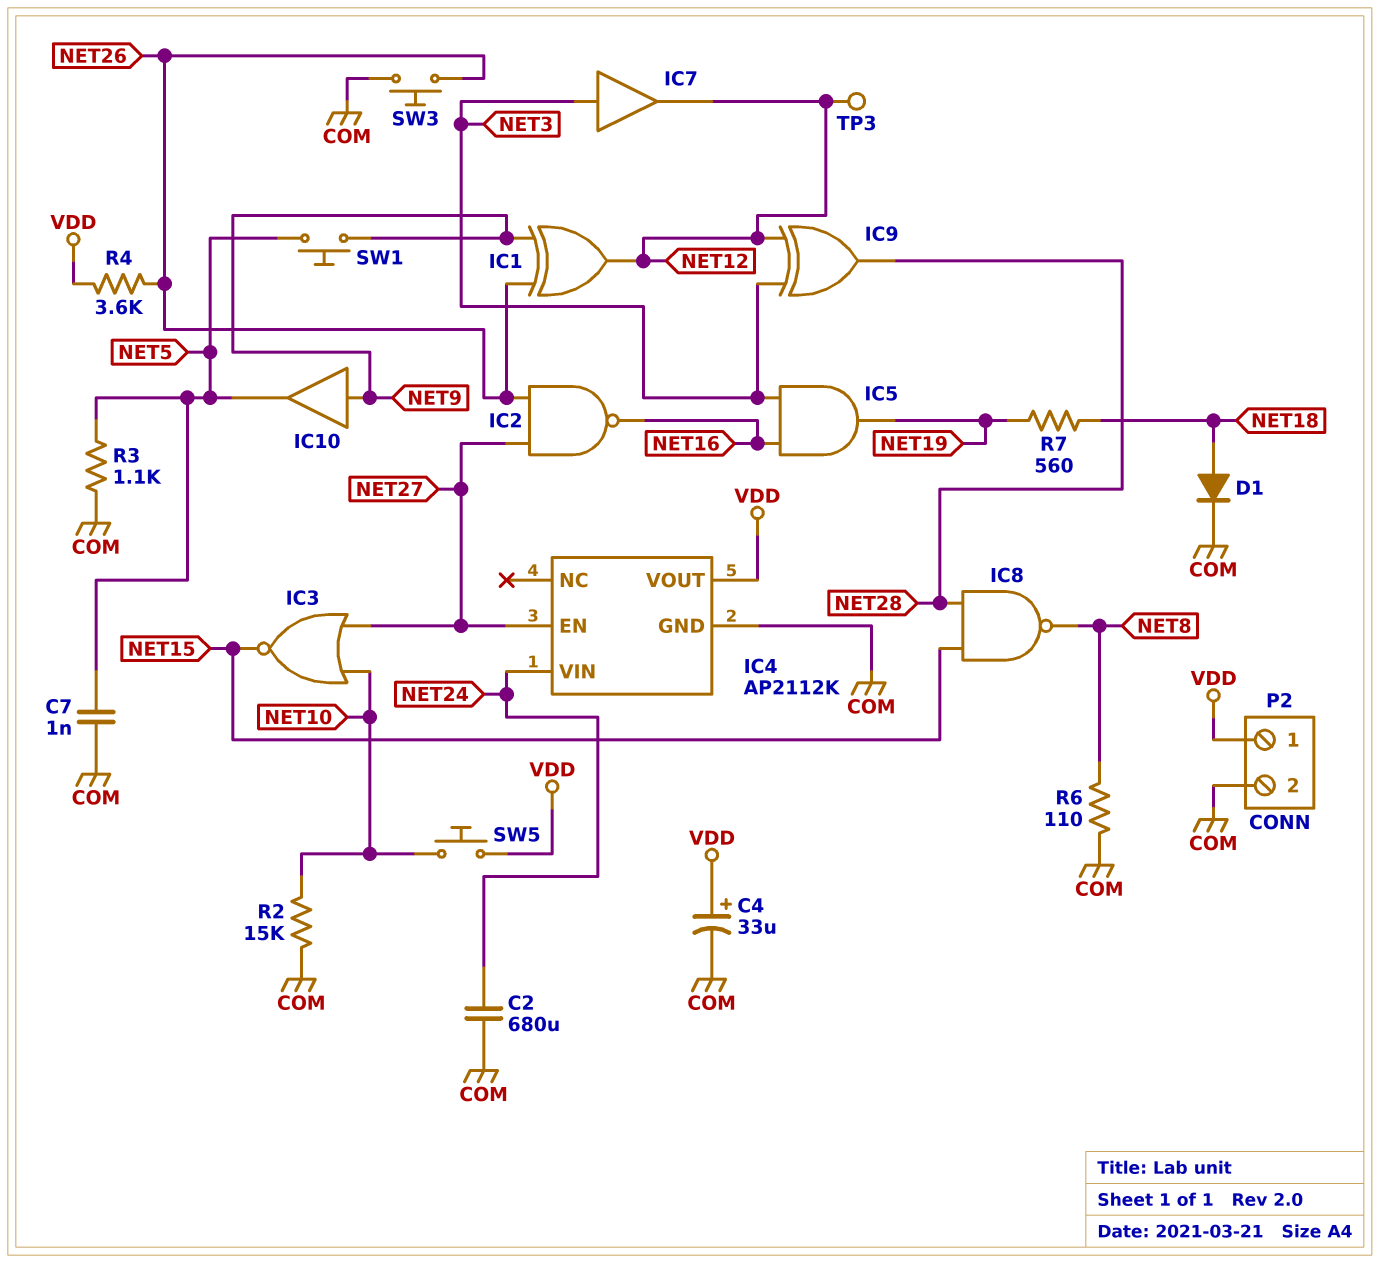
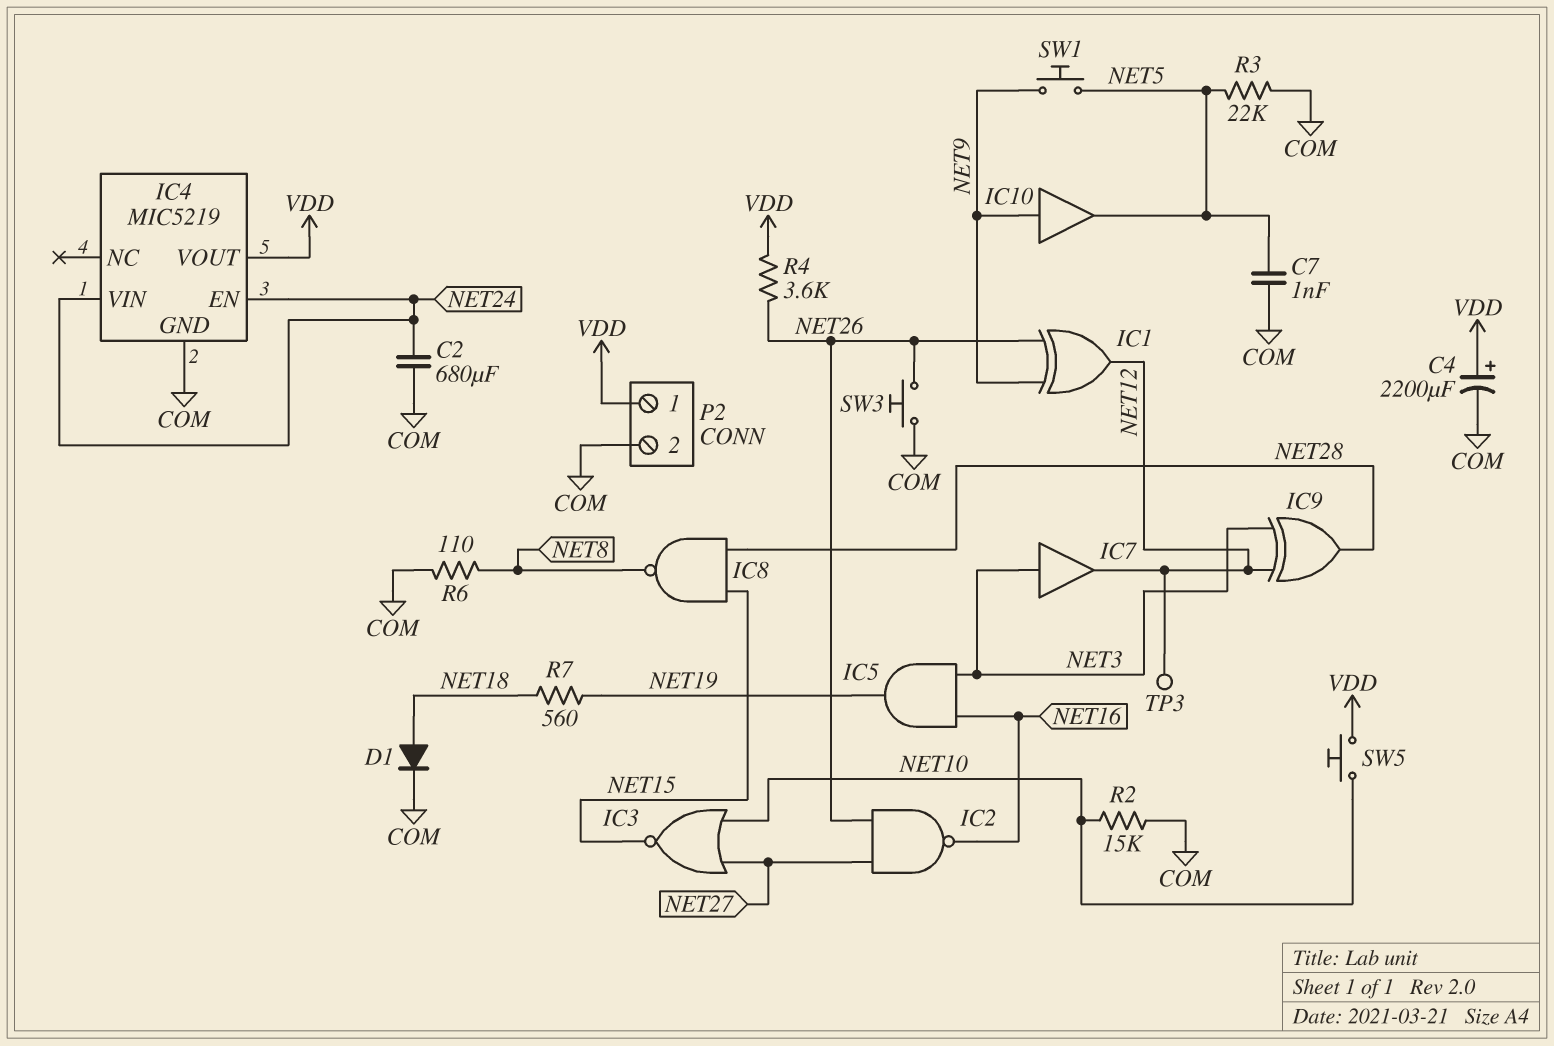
C4: 33uF (plus VDD, minus COM) -> 2200uF (plus VDD, minus COM)
IC4: AP2112K -> MIC5219
IC4 pin EN: NET27 -> NET24
R3: 1.1k (COM, NET5) -> 22k (COM, NET5)

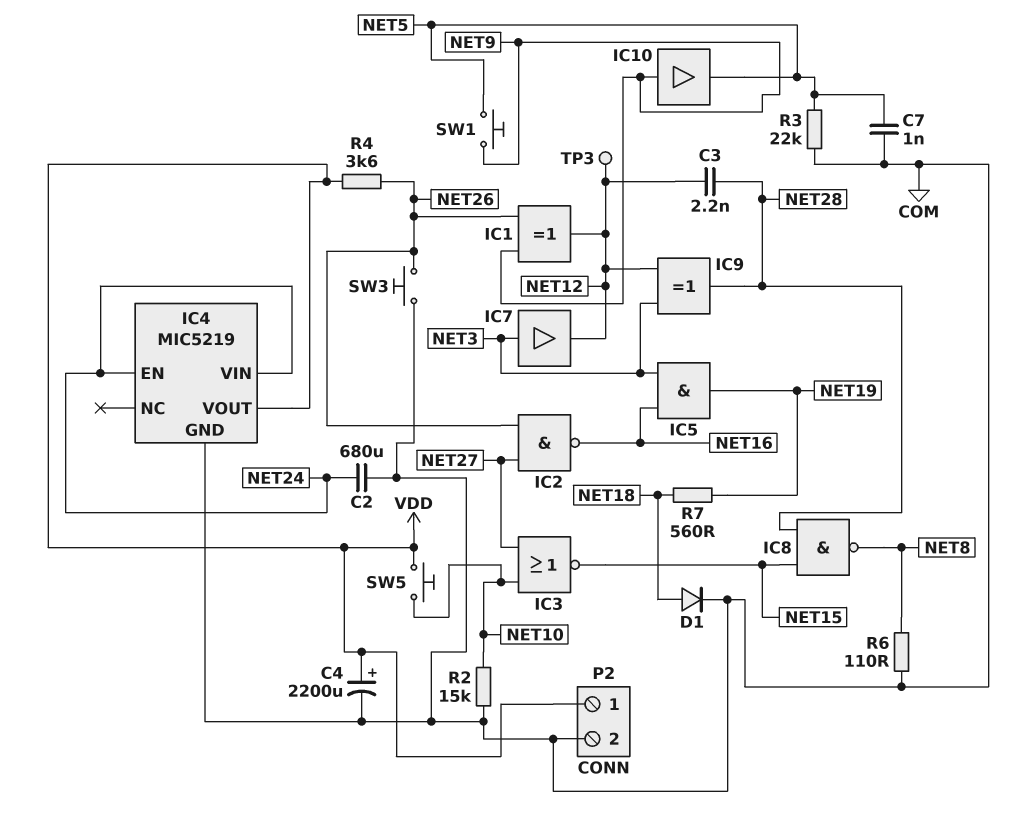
C3: none -> 2.2nF (NET12, NET28)

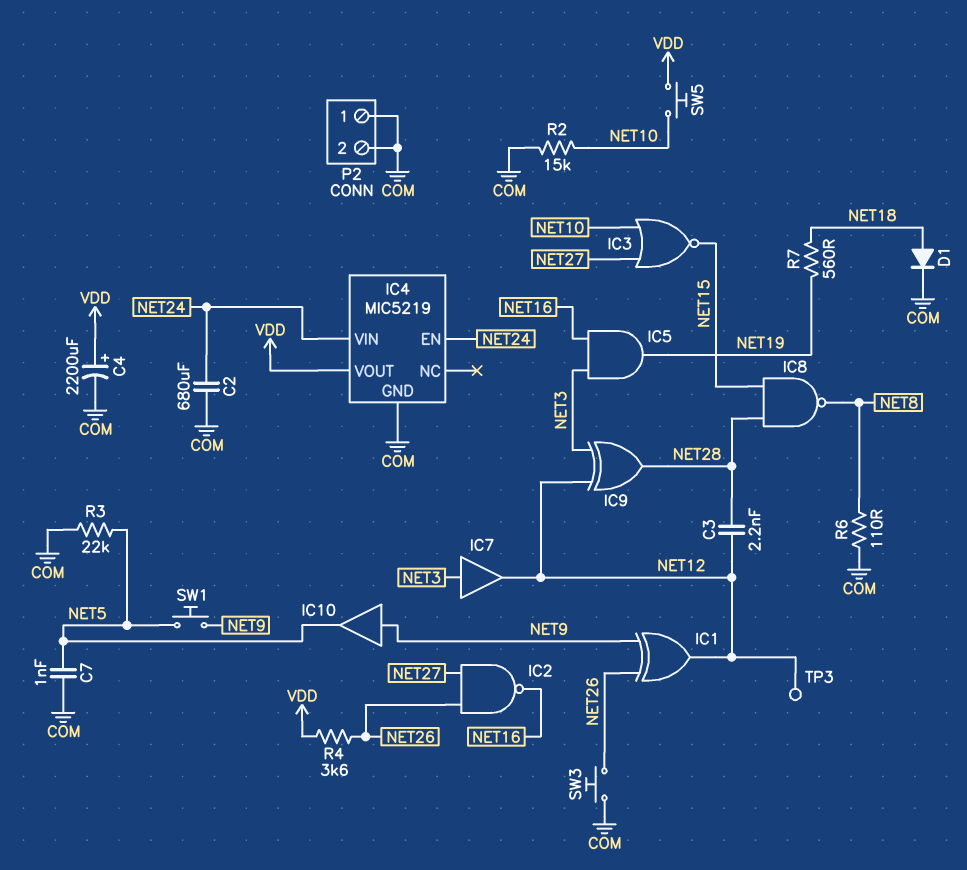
P2 pin 1: VDD -> COM

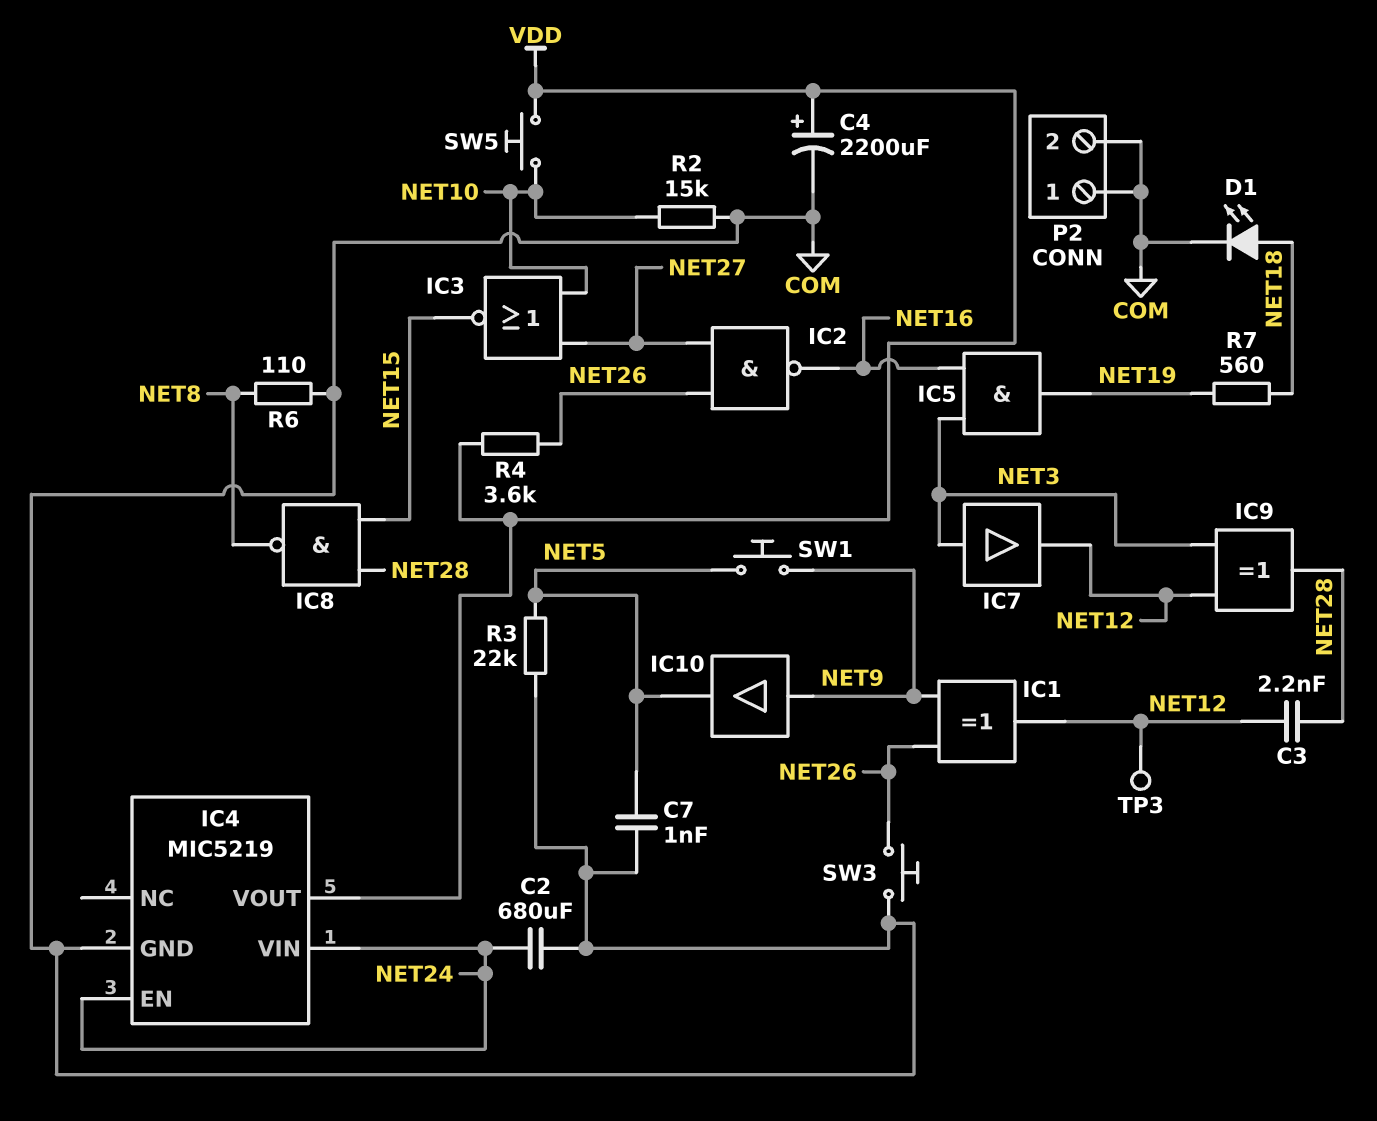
D1: diode (A NET18, K COM) -> LED (A NET18, K COM)

